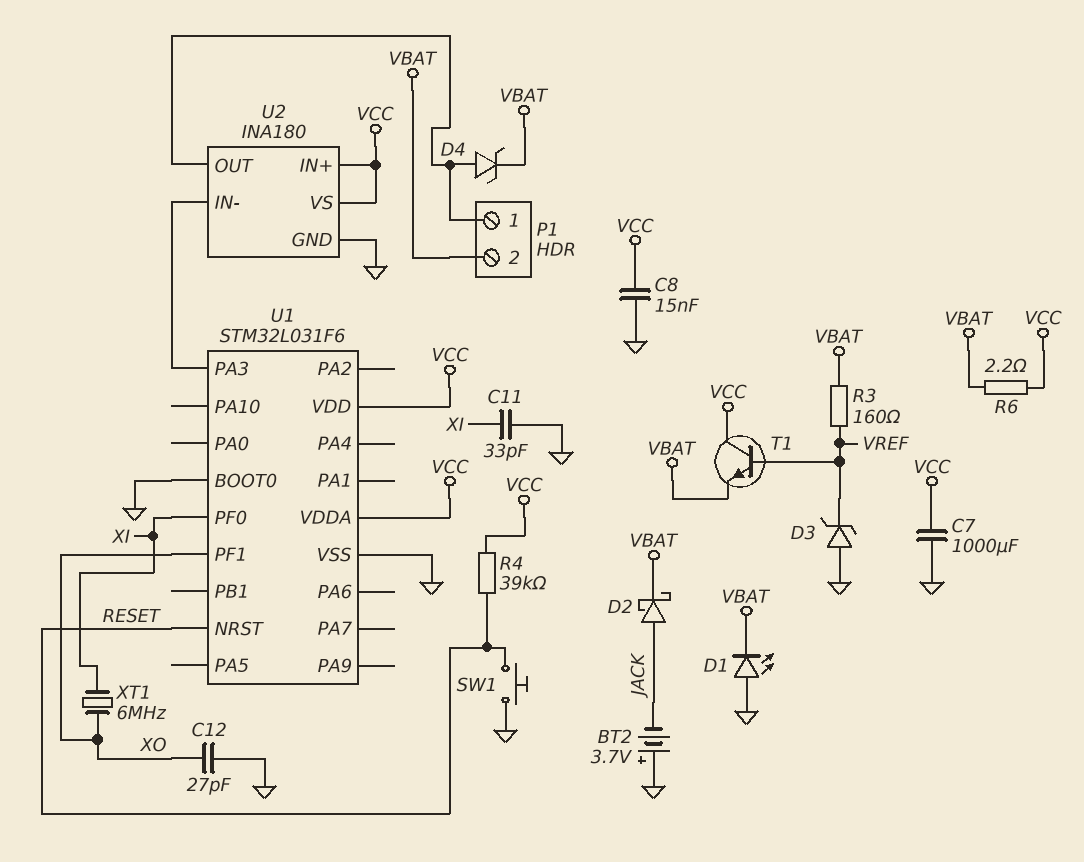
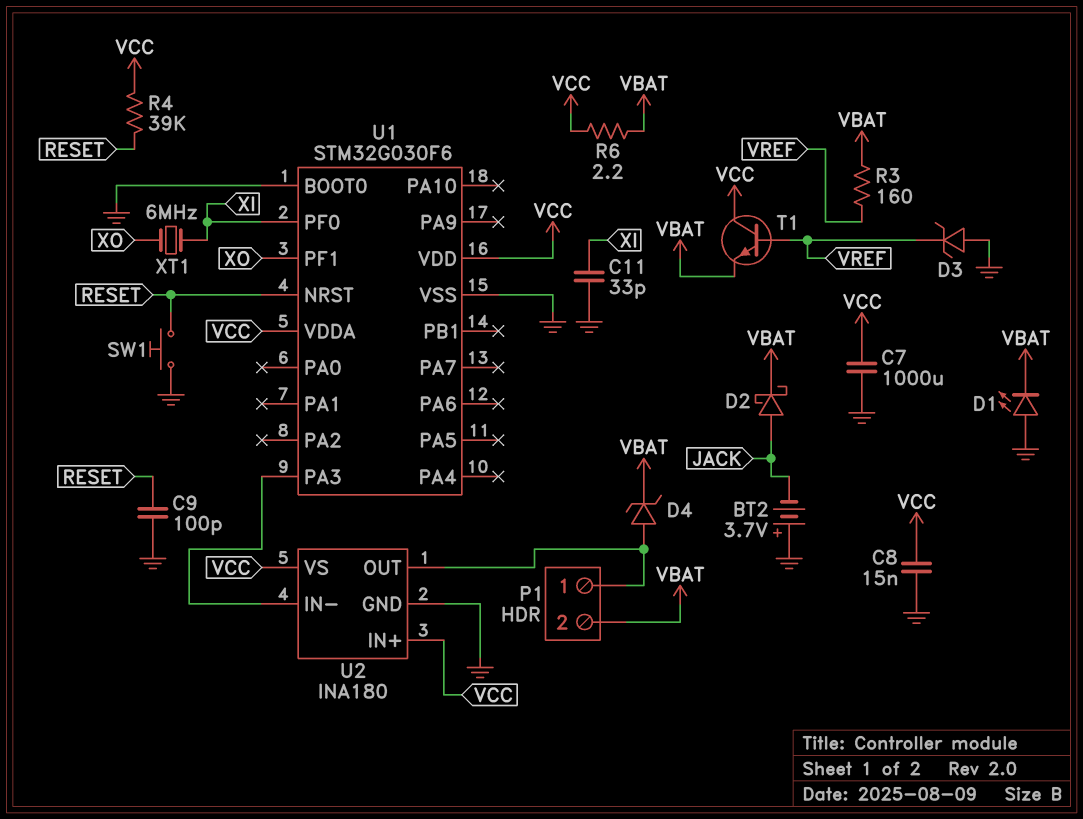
C9: none -> 100pF (GND, RESET)
C12: 27pF (GND, XO) -> none
U1: STM32L031F6 -> STM32G030F6

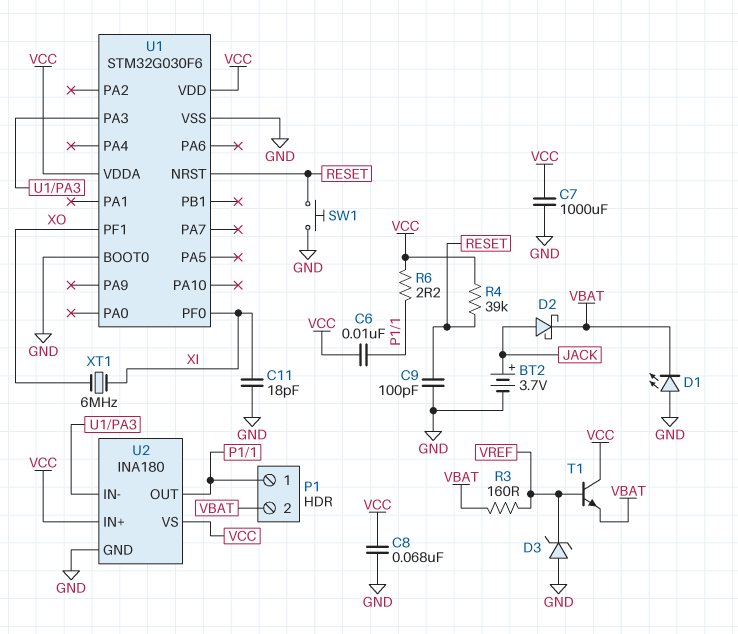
BT2: 3.7V (plus GND, minus JACK) -> 3.7V (plus JACK, minus GND)
C6: none -> 10nF (P1/1, VCC)
C8: 15nF (GND, VCC) -> 68nF (GND, VCC)
C11: 33pF (GND, XI) -> 18pF (GND, XI)
D4: zener (A P1/1, K VBAT) -> none
R6: 2.2 (VBAT, VCC) -> 2.2 (P1/1, VCC)

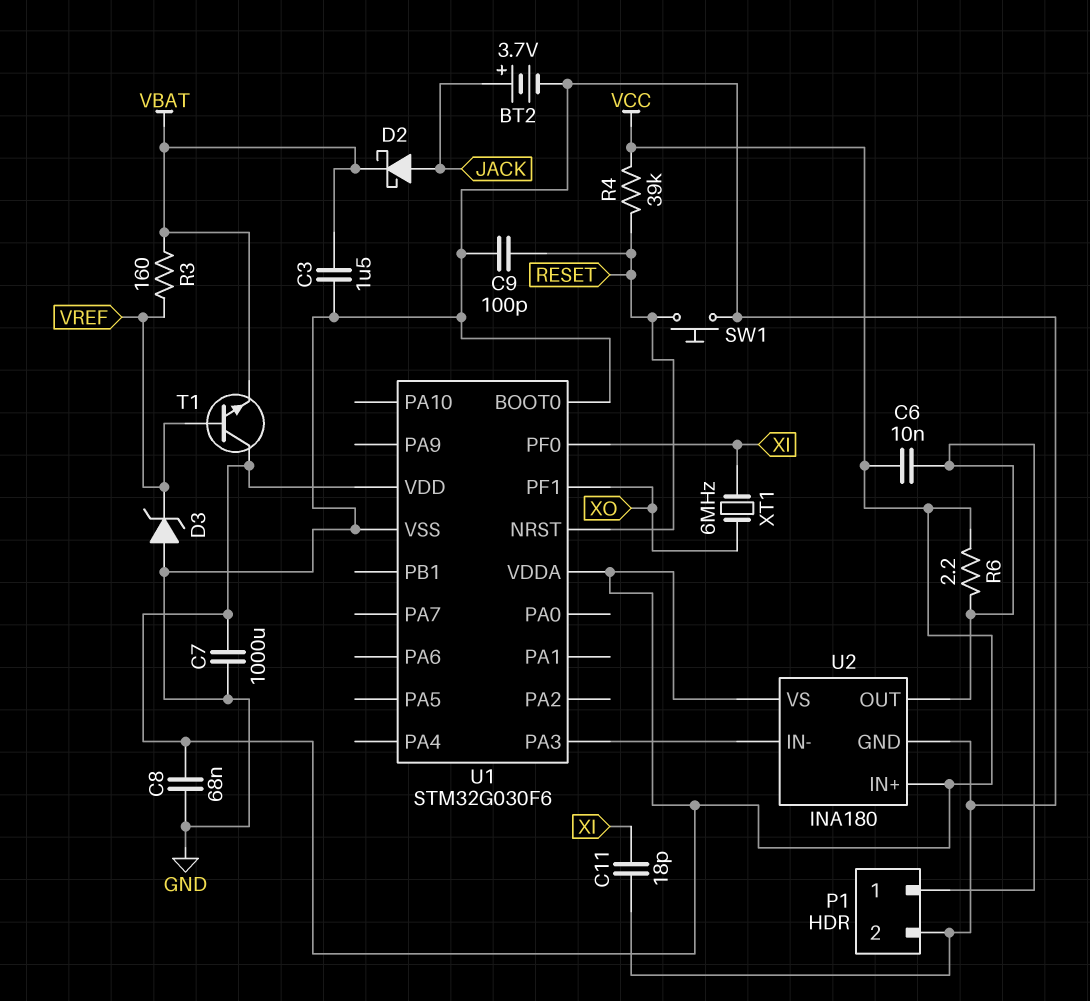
C3: none -> 1.5uF (GND, VBAT)
D1: LED (A GND, K VBAT) -> none
P1 pin 2: VBAT -> GND

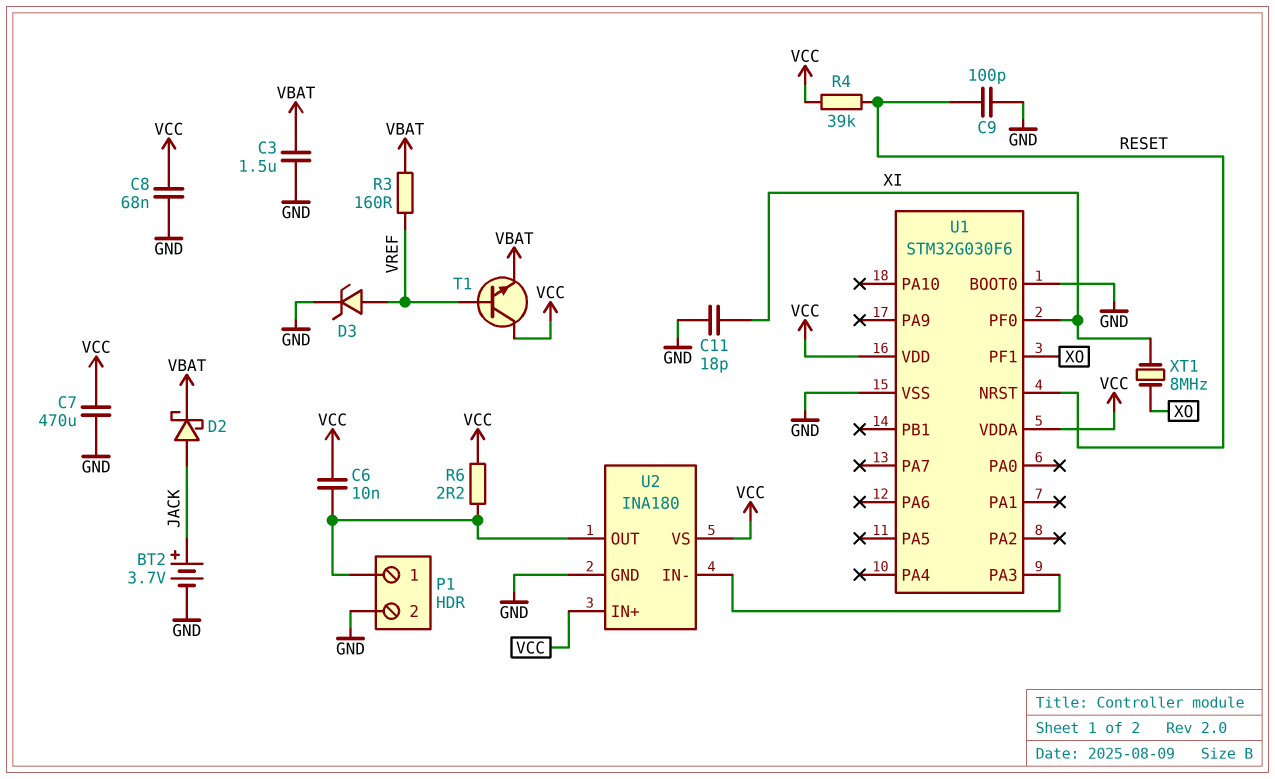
C7: 1000uF (GND, VCC) -> 470uF (GND, VCC)
D3: zener (A GND, K VREF) -> zener (A VREF, K GND)
SW1: button (GND, RESET) -> none
XT1: 6MHz (XI, XO) -> 8MHz (XI, XO)

